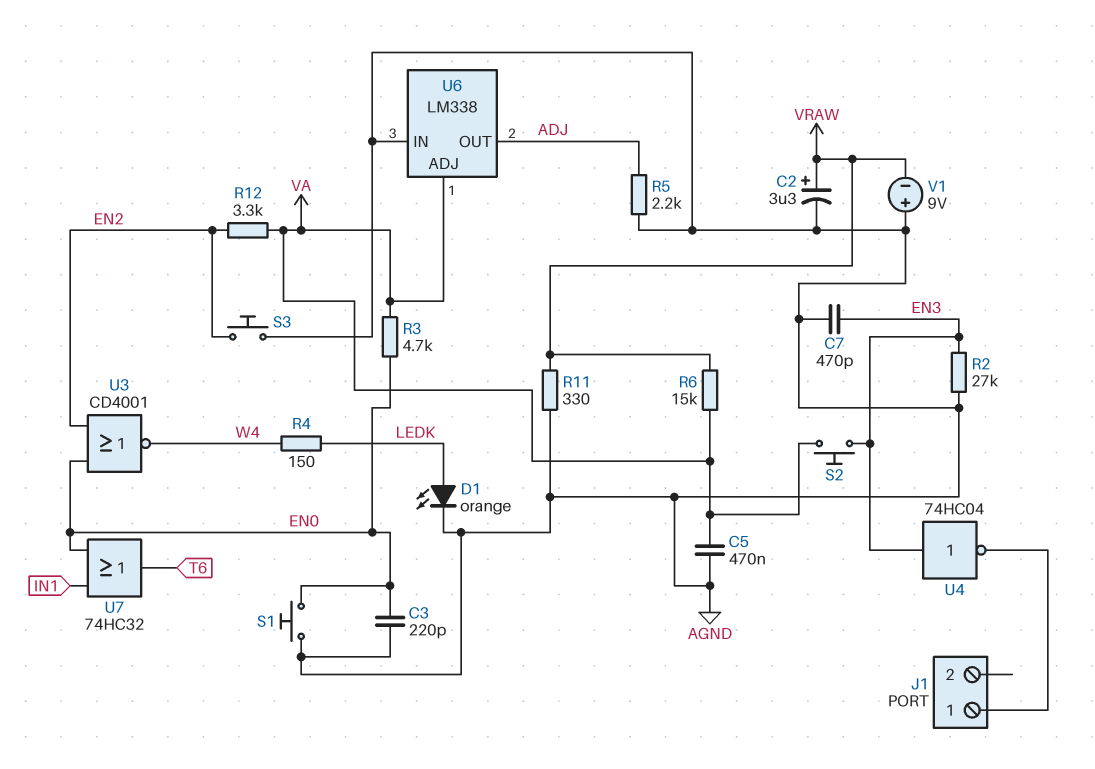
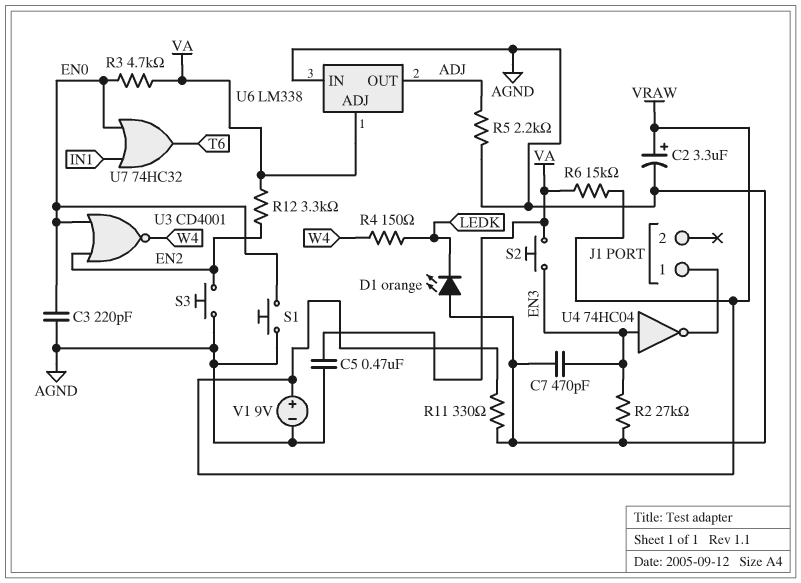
D1: LED orange (A LEDK, K AGND) -> LED orange (A AGND, K LEDK)
V1: 9V (plus AGND, minus VRAW) -> 9V (plus VRAW, minus AGND)

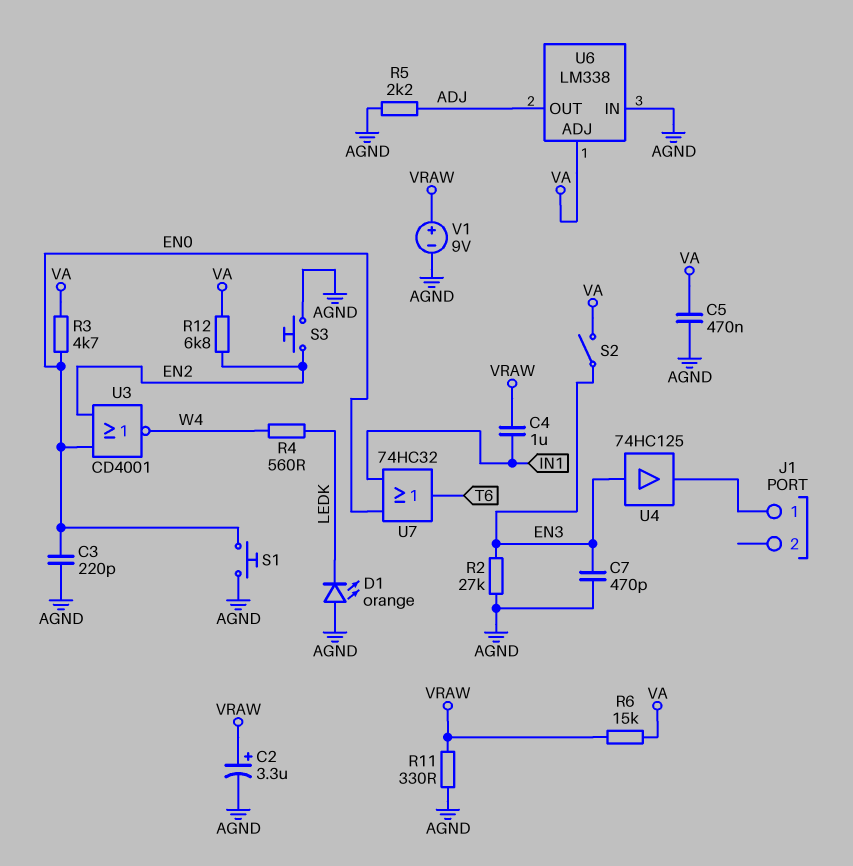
C4: none -> 1uF (IN1, VRAW)
R4: 150 (LEDK, W4) -> 560 (LEDK, W4)
R12: 3.3k (EN2, VA) -> 6.8k (EN2, VA)
S2: button (EN3, VA) -> switch (EN3, VA)
U4: NOT 74HC04 (in EN3, out J1/1) -> buffer 74HC125 (in EN3, out J1/1)

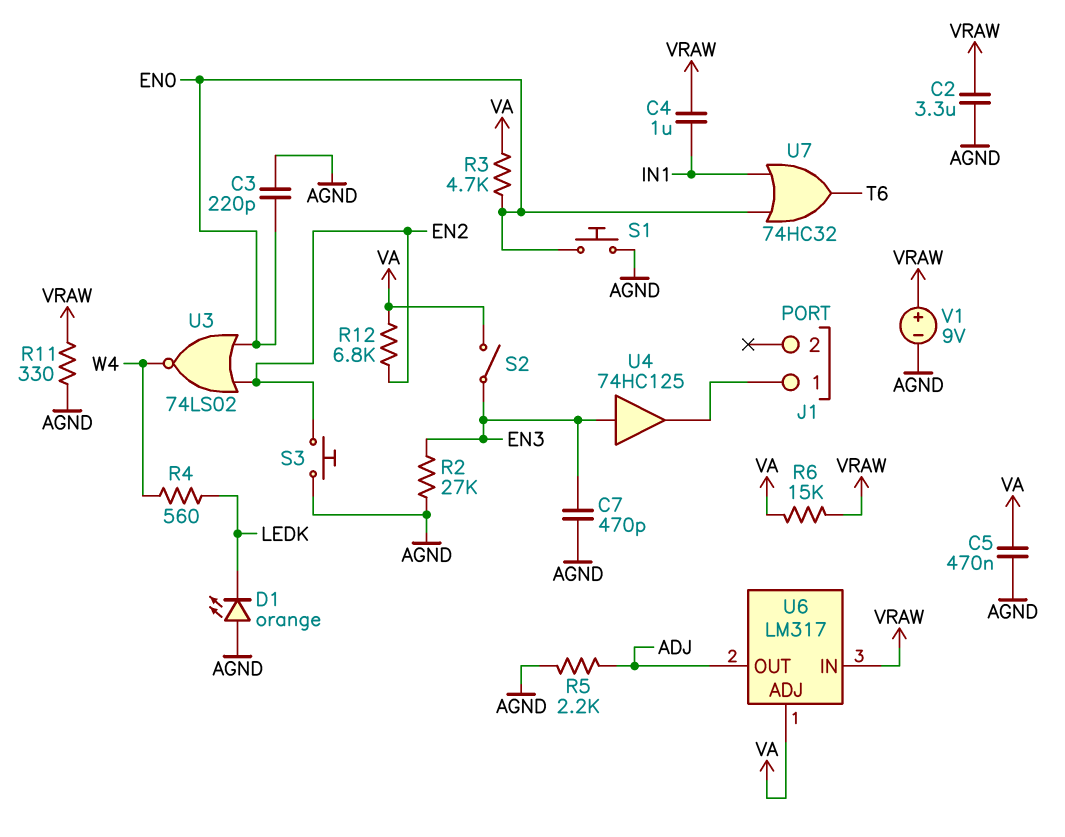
C2: 3.3uF (plus VRAW, minus AGND) -> 3.3uF (AGND, VRAW)
U3: NOR CD4001 (in EN0, in EN2, out W4) -> NOR 74LS02 (in EN0, in EN2, out W4)
U6: LM338 -> LM317
U6 pin IN: AGND -> VRAW

